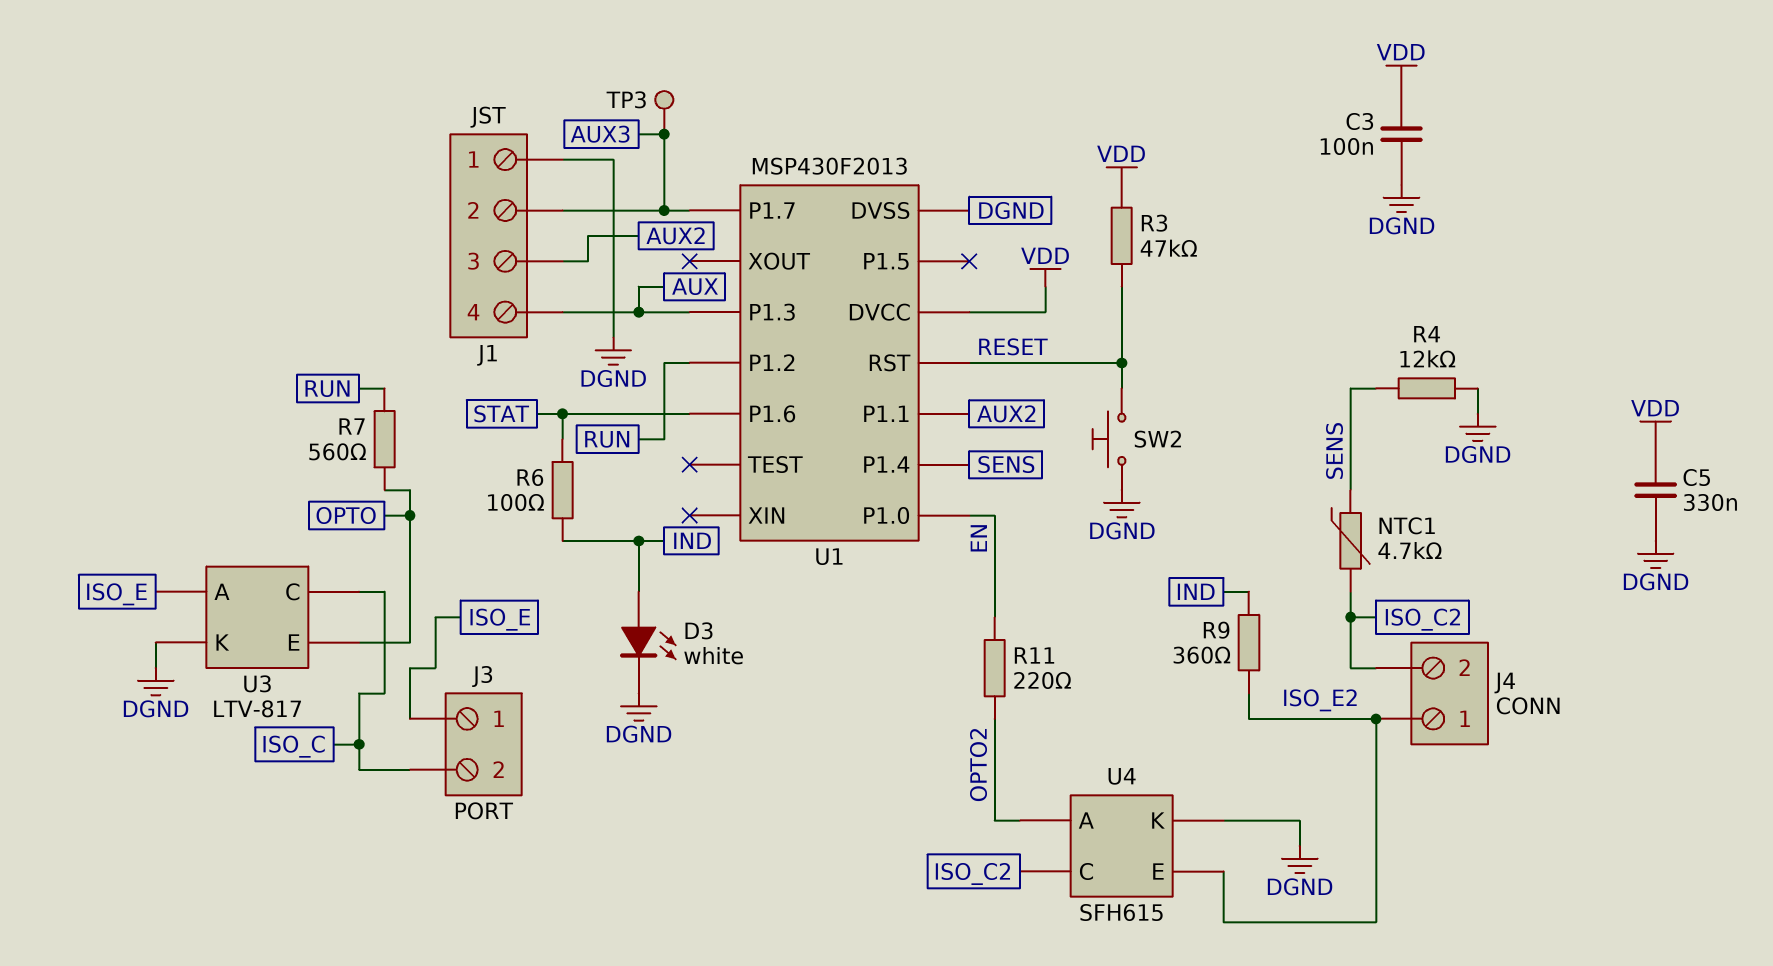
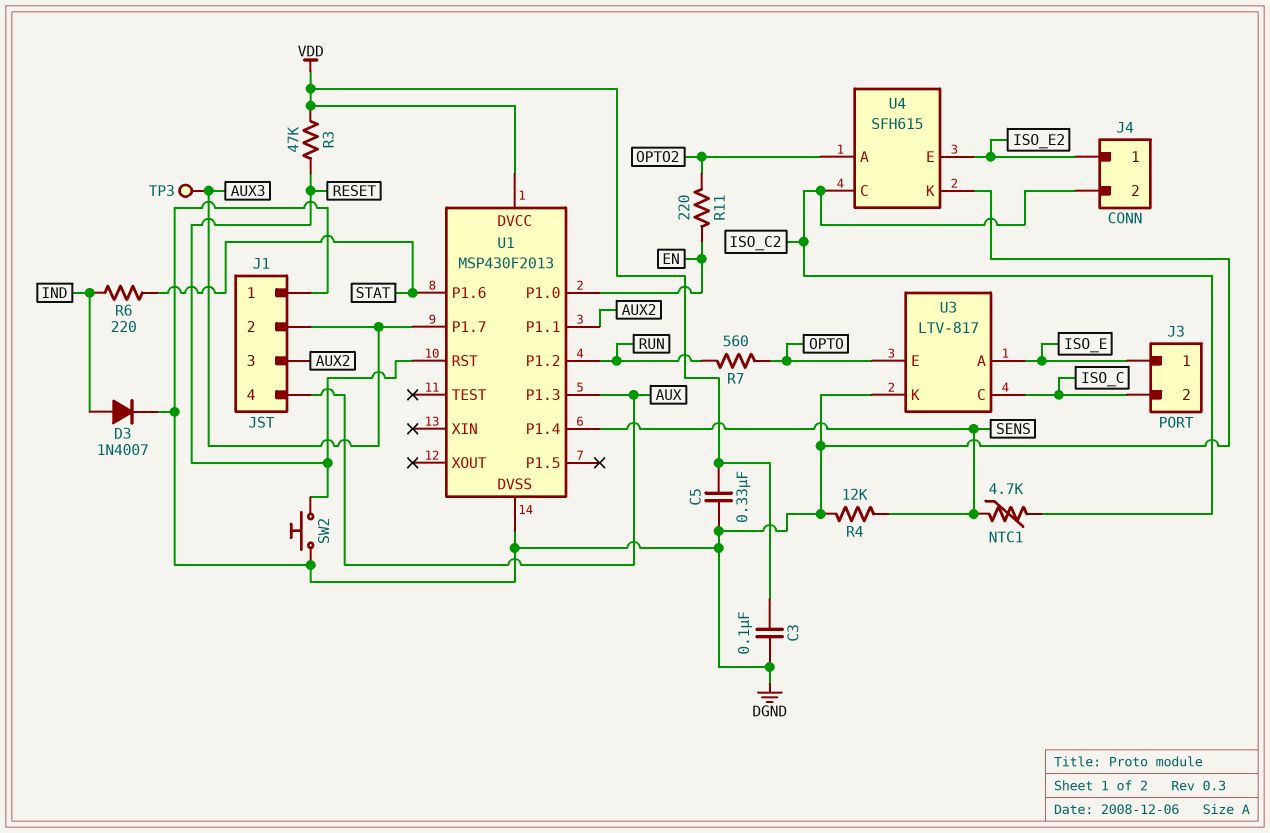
D3: LED white (A IND, K DGND) -> diode 1N4007 (A IND, K DGND)
R6: 100 (IND, STAT) -> 220 (IND, STAT)
R9: 360 (IND, ISO_E2) -> none

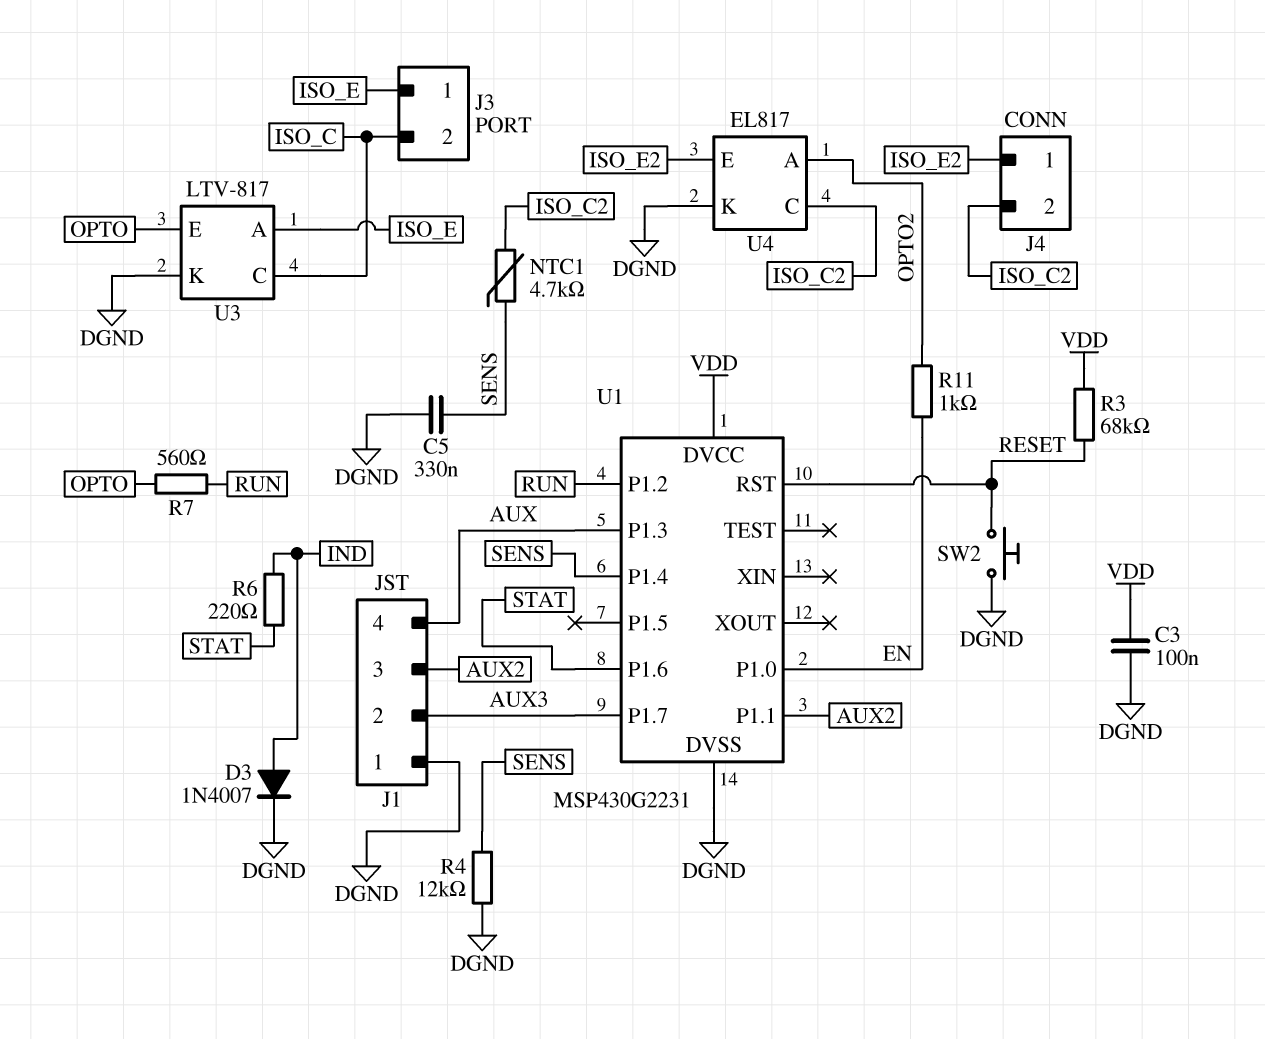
C5: 330nF (DGND, VDD) -> 330nF (DGND, SENS)
R3: 47k (RESET, VDD) -> 68k (RESET, VDD)
R11: 220 (EN, OPTO2) -> 1k (EN, OPTO2)
TP3: test point (AUX3) -> none
U1: MSP430F2013 -> MSP430G2231
U4: SFH615 -> EL817

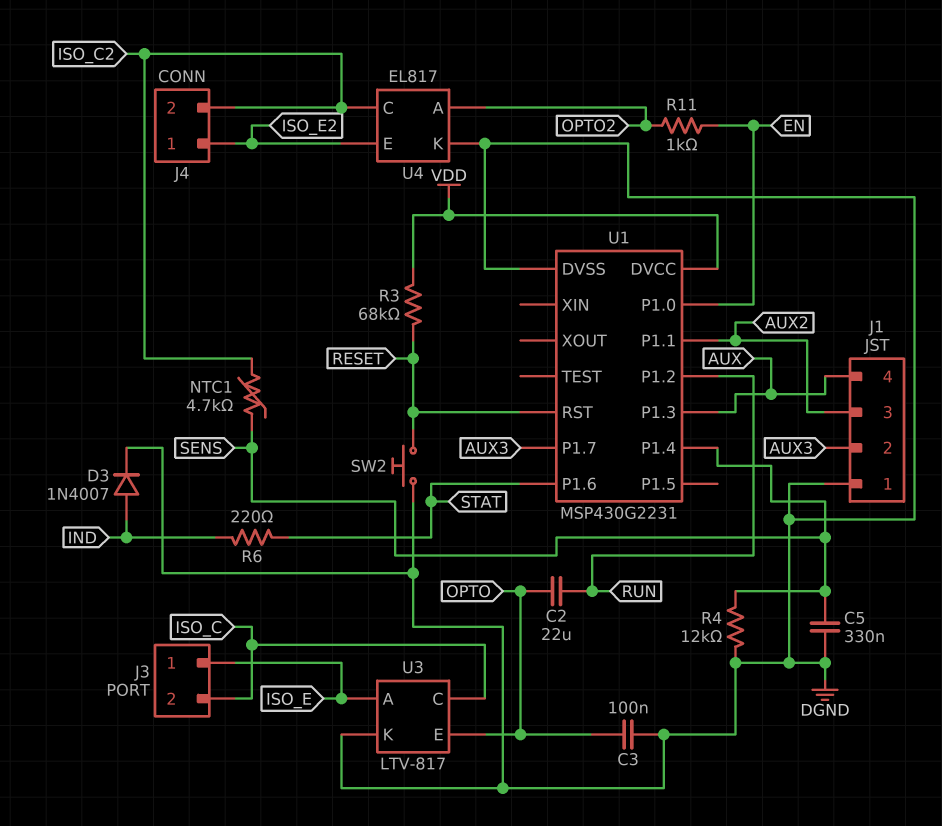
C2: none -> 22uF (OPTO, RUN)
C3: 100nF (DGND, VDD) -> 100nF (DGND, OPTO)
R7: 560 (OPTO, RUN) -> none

